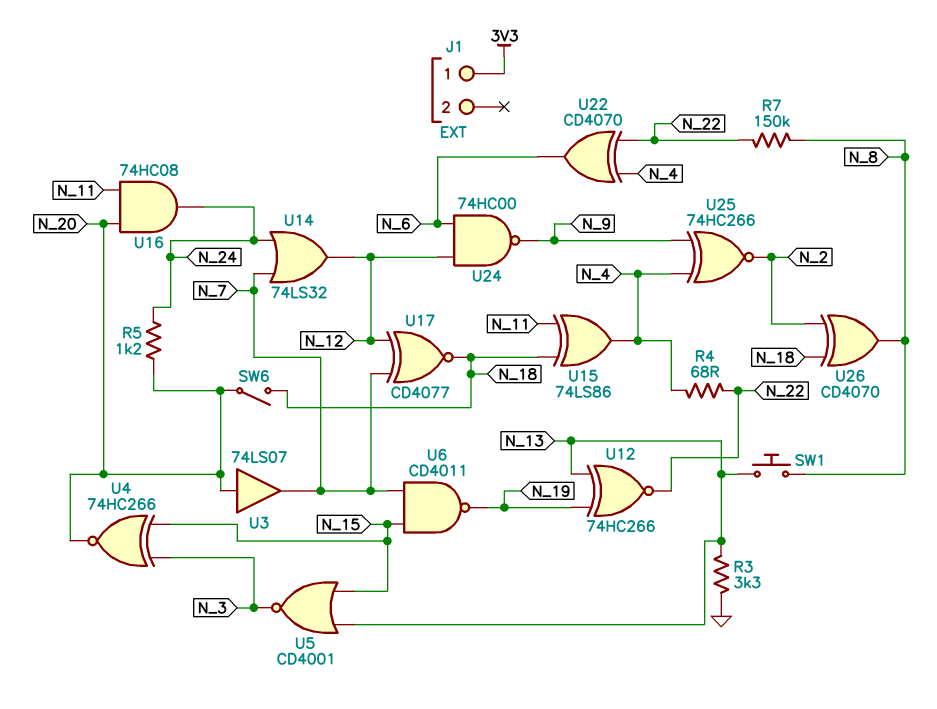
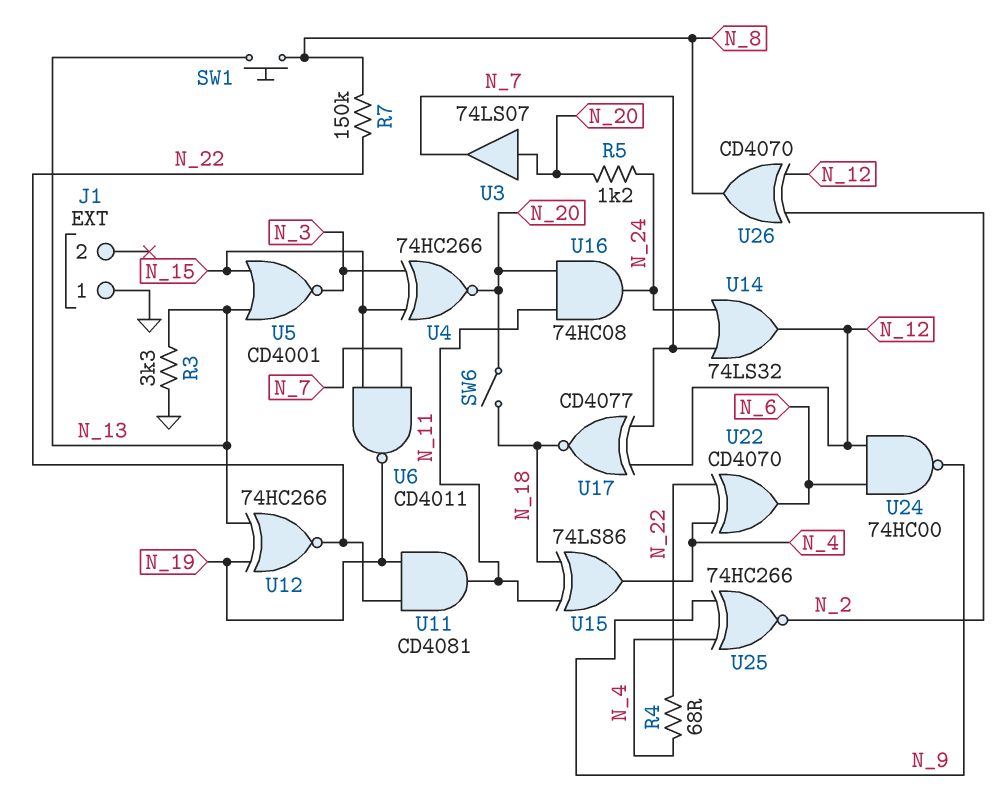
J1 pin 1: 3V3 -> GND
U11: none -> AND CD4081 (in N_19, in N_22, out N_11)
U26: XOR CD4070 (in N_2, in N_18, out N_8) -> XOR CD4070 (in N_2, in N_12, out N_8)

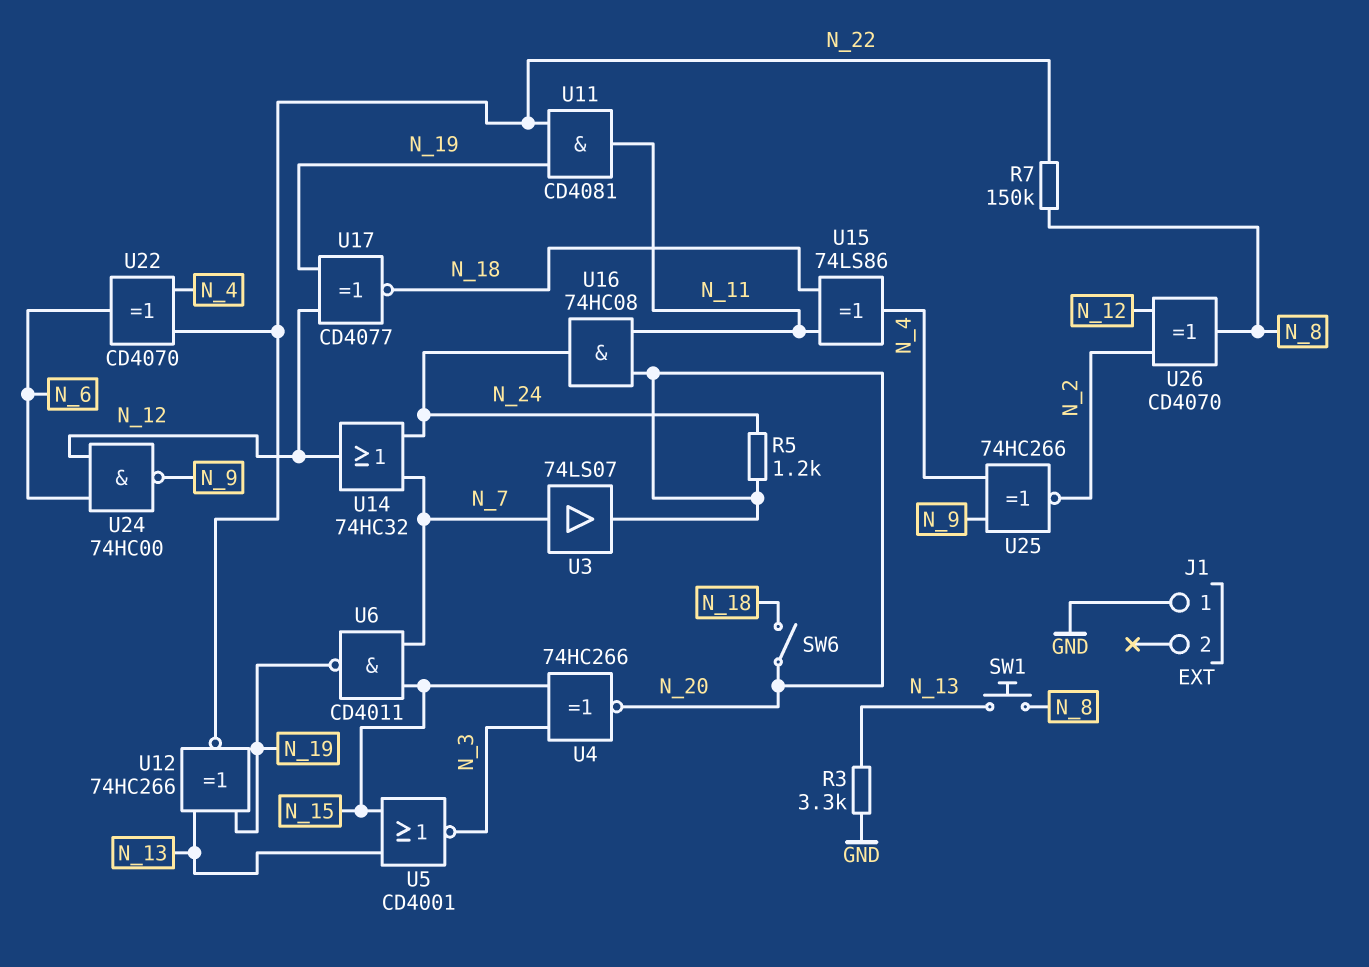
R4: 68 (N_4, N_22) -> none
U3: buffer 74LS07 (in N_20, out N_7) -> buffer 74LS07 (in N_7, out N_20)
U14: OR 74LS32 (in N_7, in N_24, out N_12) -> OR 74HC32 (in N_7, in N_24, out N_12)
U17: XNOR CD4077 (in N_7, in N_12, out N_18) -> XNOR CD4077 (in N_12, in N_19, out N_18)

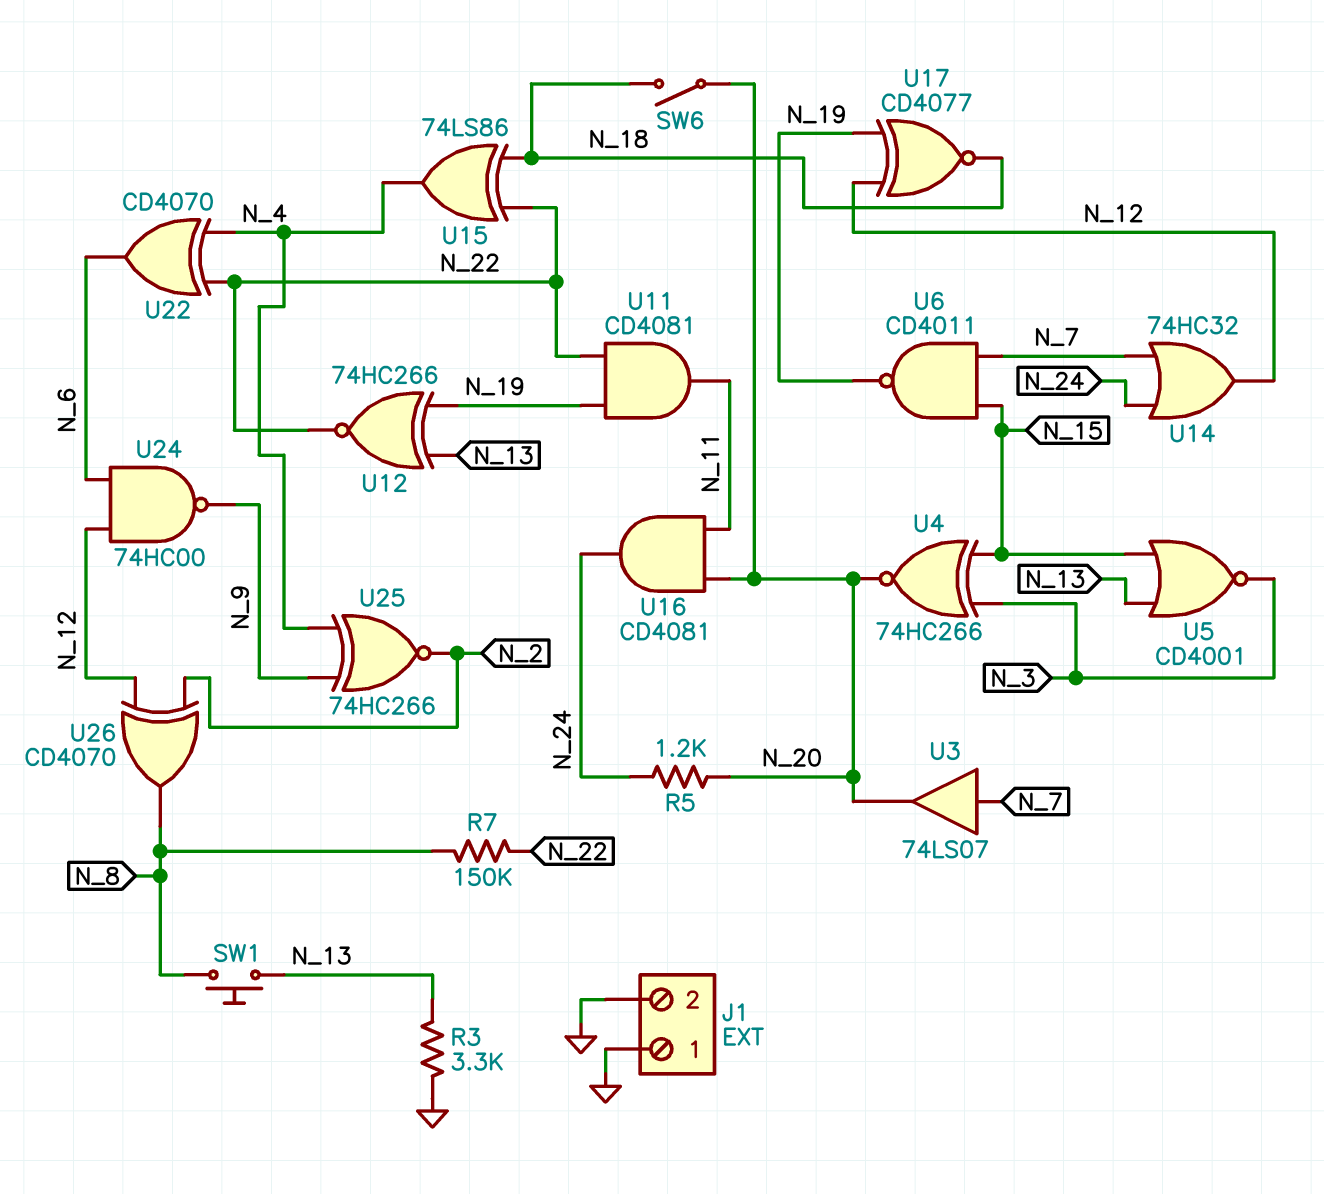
J1 pin 2: none -> GND
U15: XOR 74LS86 (in N_11, in N_18, out N_4) -> XOR 74LS86 (in N_18, in N_22, out N_4)
U16: AND 74HC08 (in N_11, in N_20, out N_24) -> AND CD4081 (in N_11, in N_20, out N_24)

